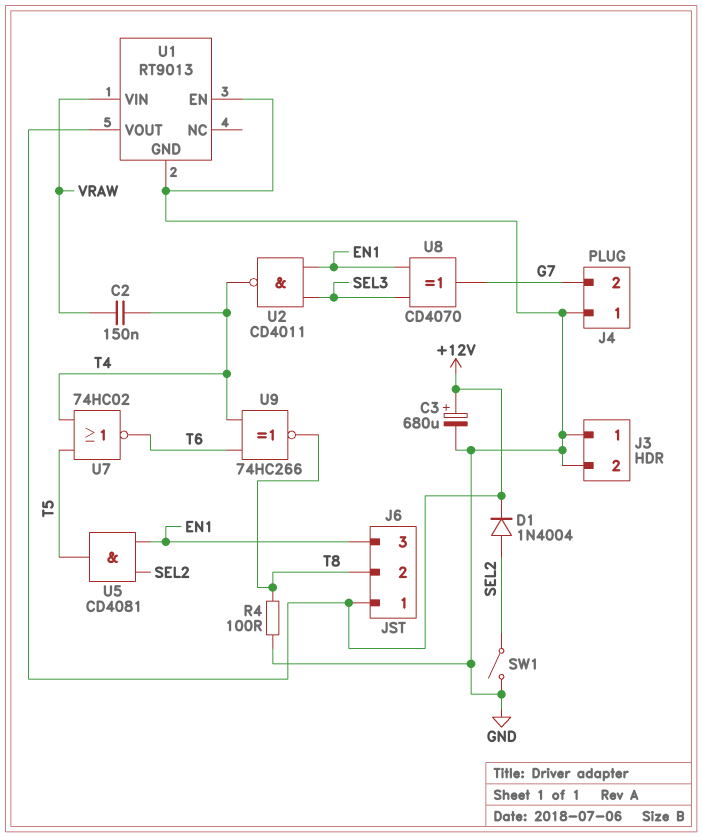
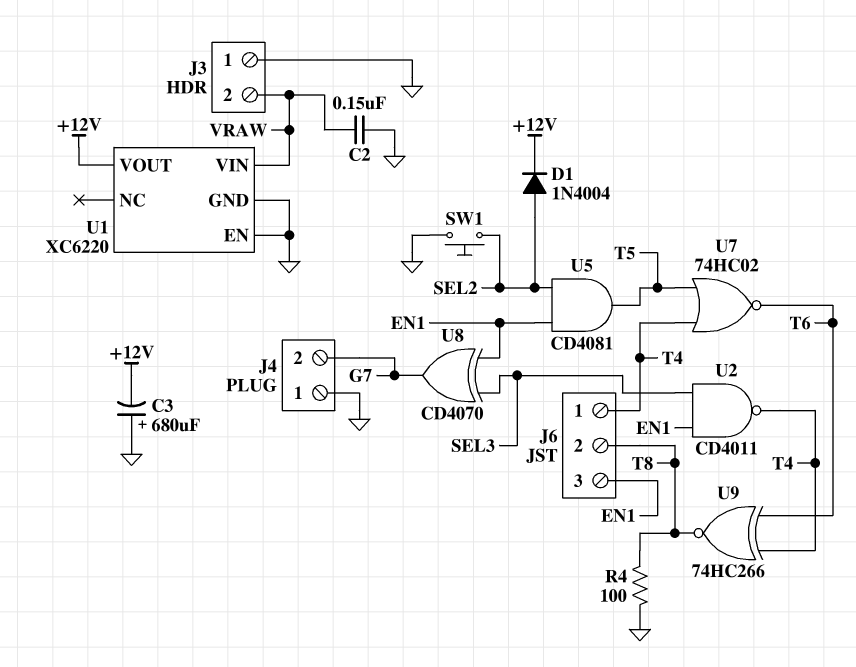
C2: 150nF (T4, VRAW) -> 150nF (GND, VRAW)
C3: 680uF (plus +12V, minus GND) -> 680uF (plus GND, minus +12V)
J3 pin 2: GND -> VRAW
J6 pin 1: +12V -> T4
SW1: switch (GND, SEL2) -> button (GND, SEL2)
U1: RT9013 -> XC6220

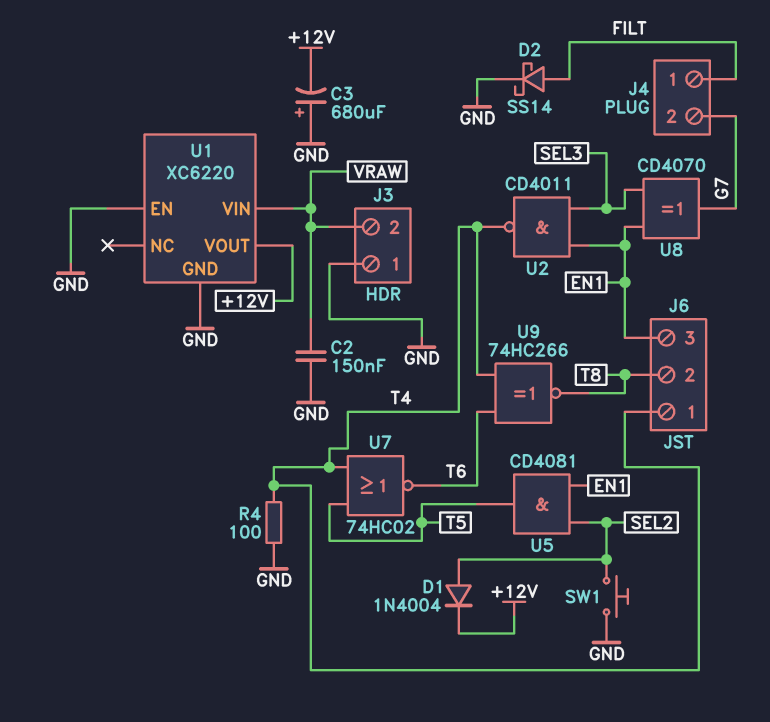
D2: none -> schottky SS14 (A FILT, K GND)
J4 pin 1: GND -> FILT
R4: 100 (GND, T8) -> 100 (GND, T4)

